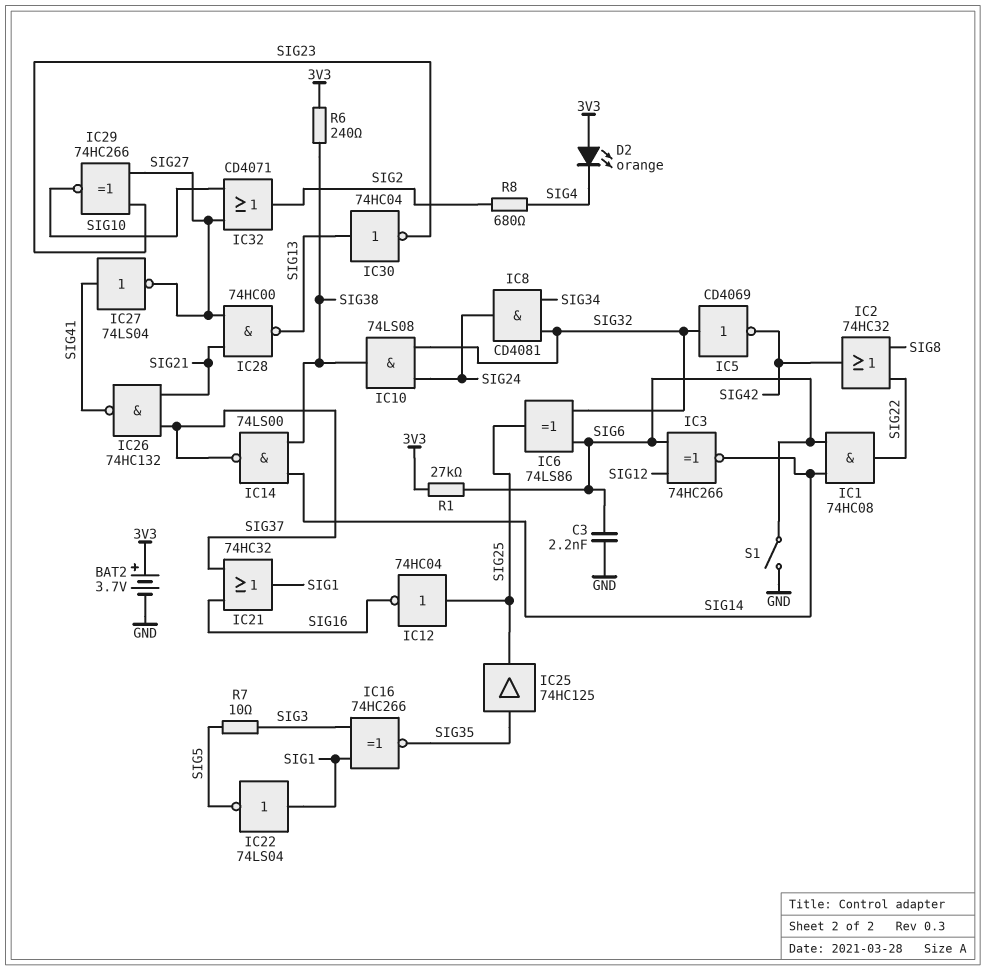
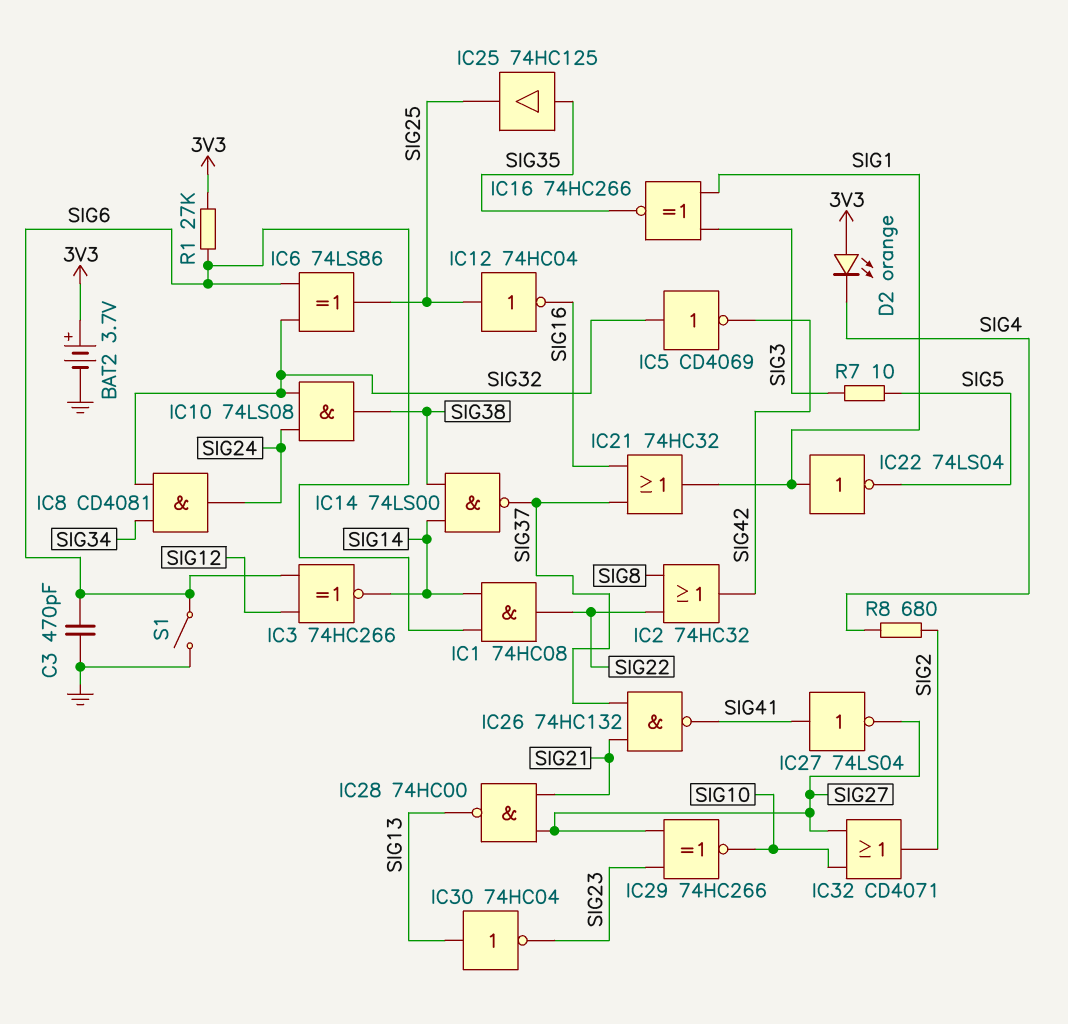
C3: 2.2nF (GND, SIG6) -> 470pF (GND, SIG6)
R6: 240 (3V3, SIG38) -> none

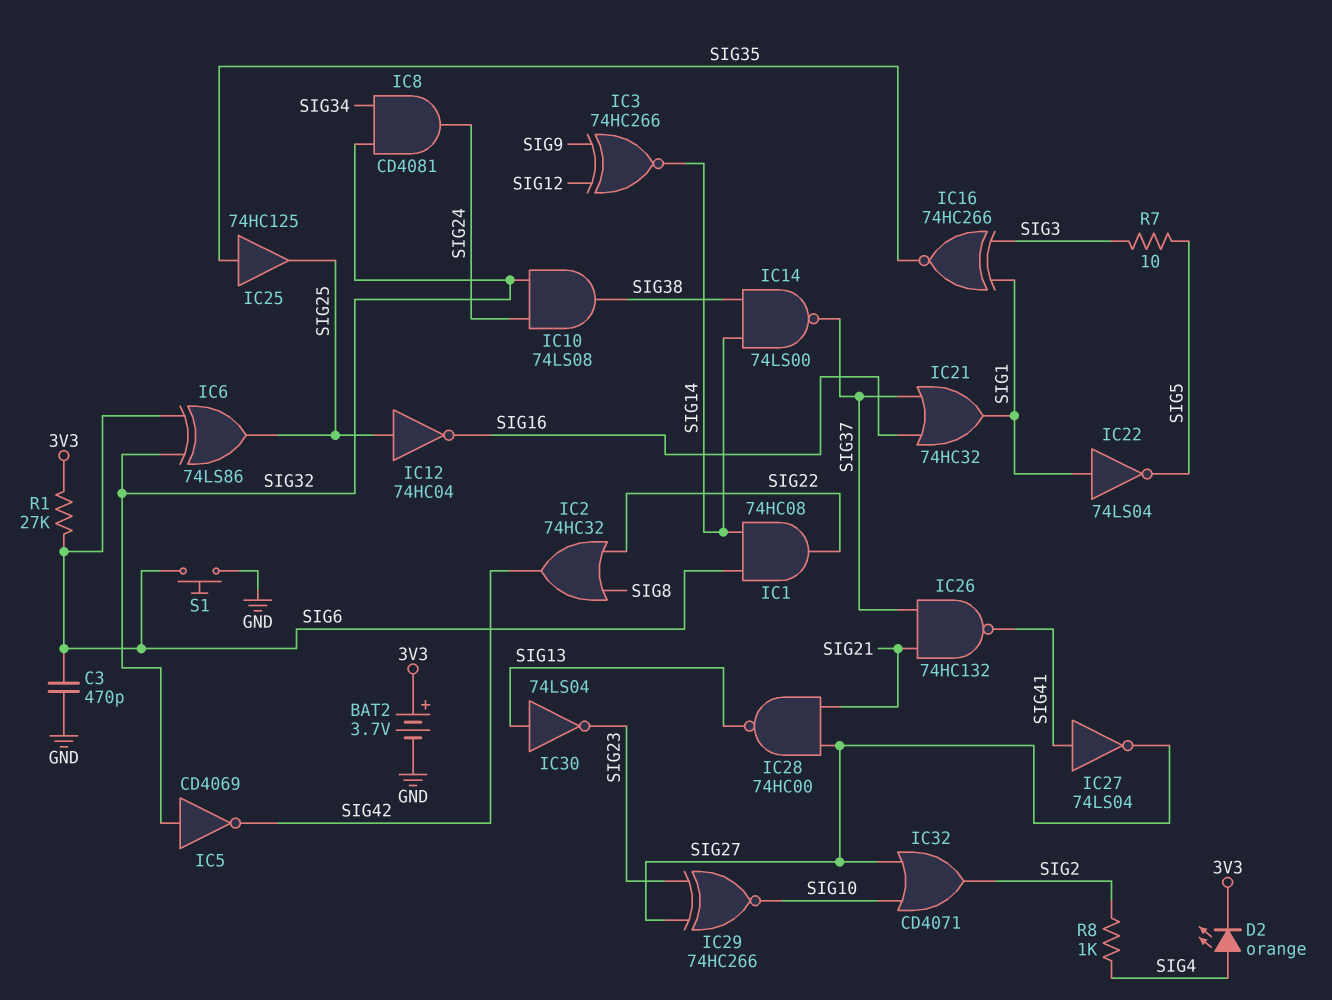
D2: LED orange (A 3V3, K SIG4) -> LED orange (A SIG4, K 3V3)
IC3: XNOR 74HC266 (in SIG6, in SIG12, out SIG14) -> XNOR 74HC266 (in SIG9, in SIG12, out SIG14)
IC30: NOT 74HC04 (in SIG13, out SIG23) -> NOT 74LS04 (in SIG13, out SIG23)
R8: 680 (SIG2, SIG4) -> 1k (SIG2, SIG4)
S1: switch (GND, SIG6) -> button (GND, SIG6)

